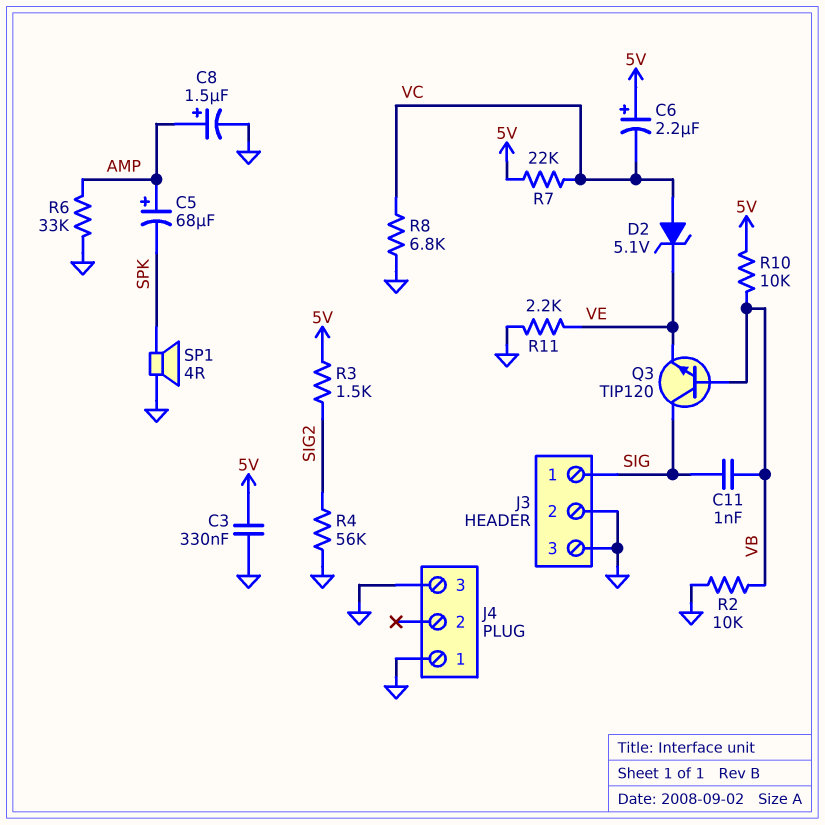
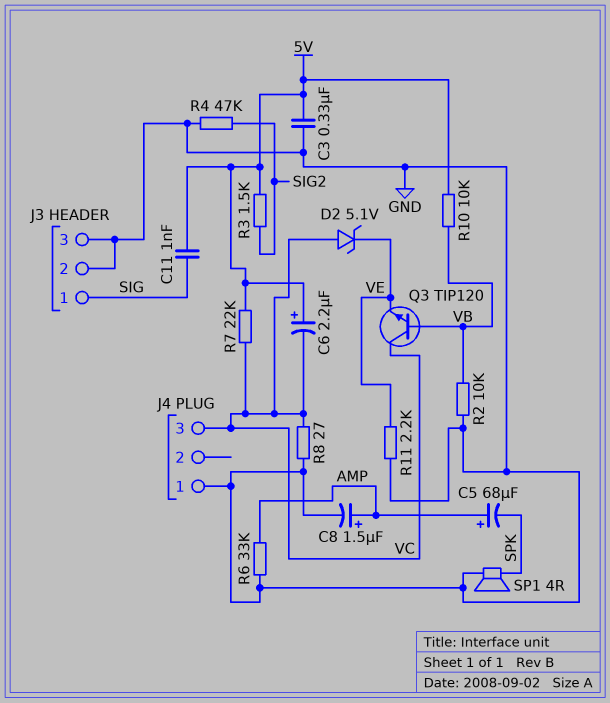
C11: 1nF (SIG, VB) -> 1nF (5V, SIG)
J4 pin 3: GND -> VC
Q3: NPN TIP120 (B VB, C SIG, E VE) -> NPN TIP120 (B VB, C VC, E VE)
R4: 56k (GND, SIG2) -> 47k (GND, SIG2)
R8: 6.8k (GND, VC) -> 27 (GND, VC)

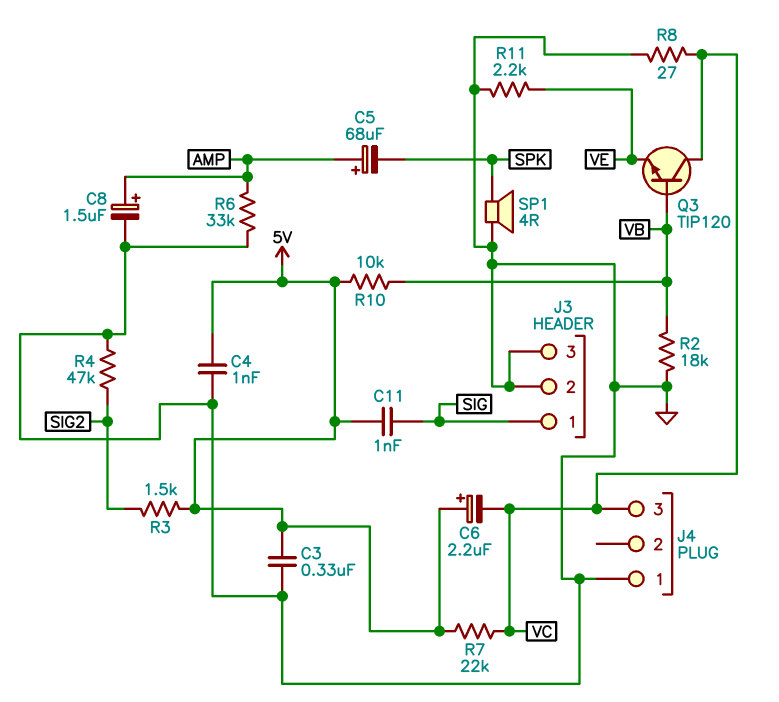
C4: none -> 1nF (5V, GND)
D2: zener 5.1V (A VC, K VE) -> none
R2: 10k (GND, VB) -> 18k (GND, VB)

